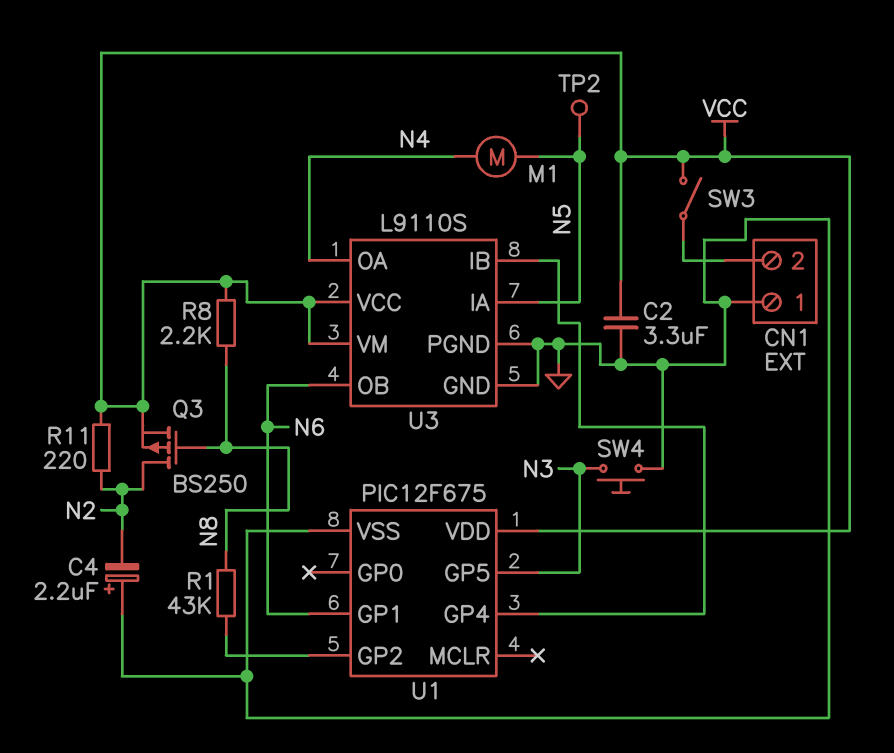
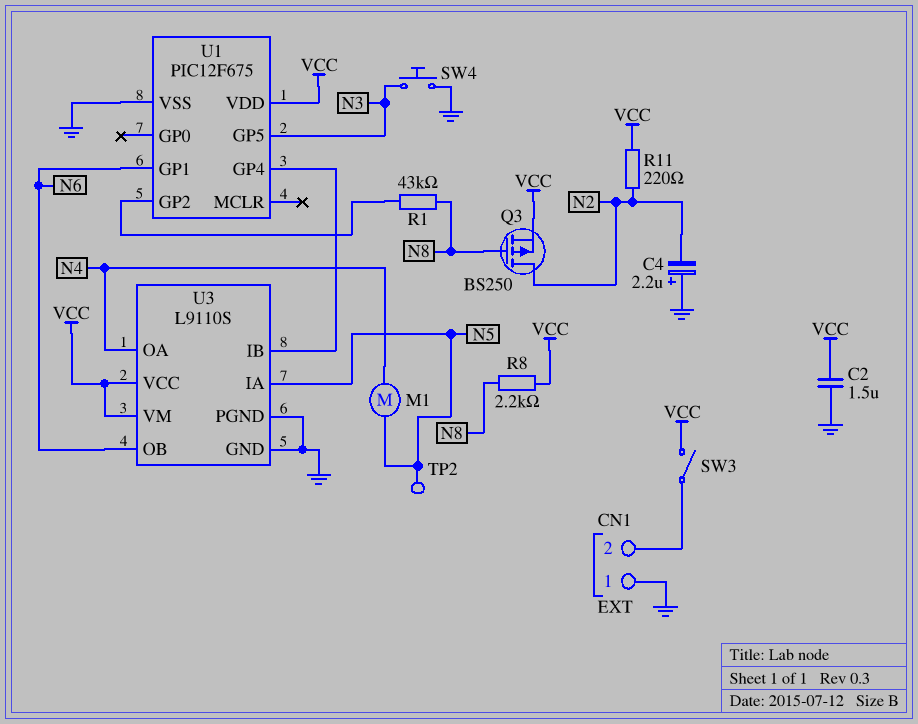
C2: 3.3uF (GND, VCC) -> 1.5uF (GND, VCC)

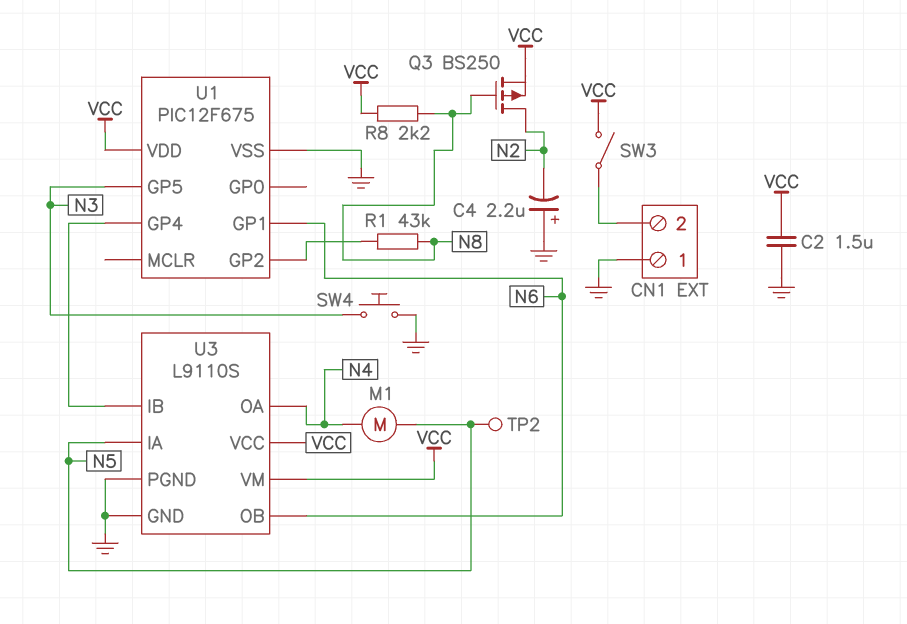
R11: 220 (N2, VCC) -> none

